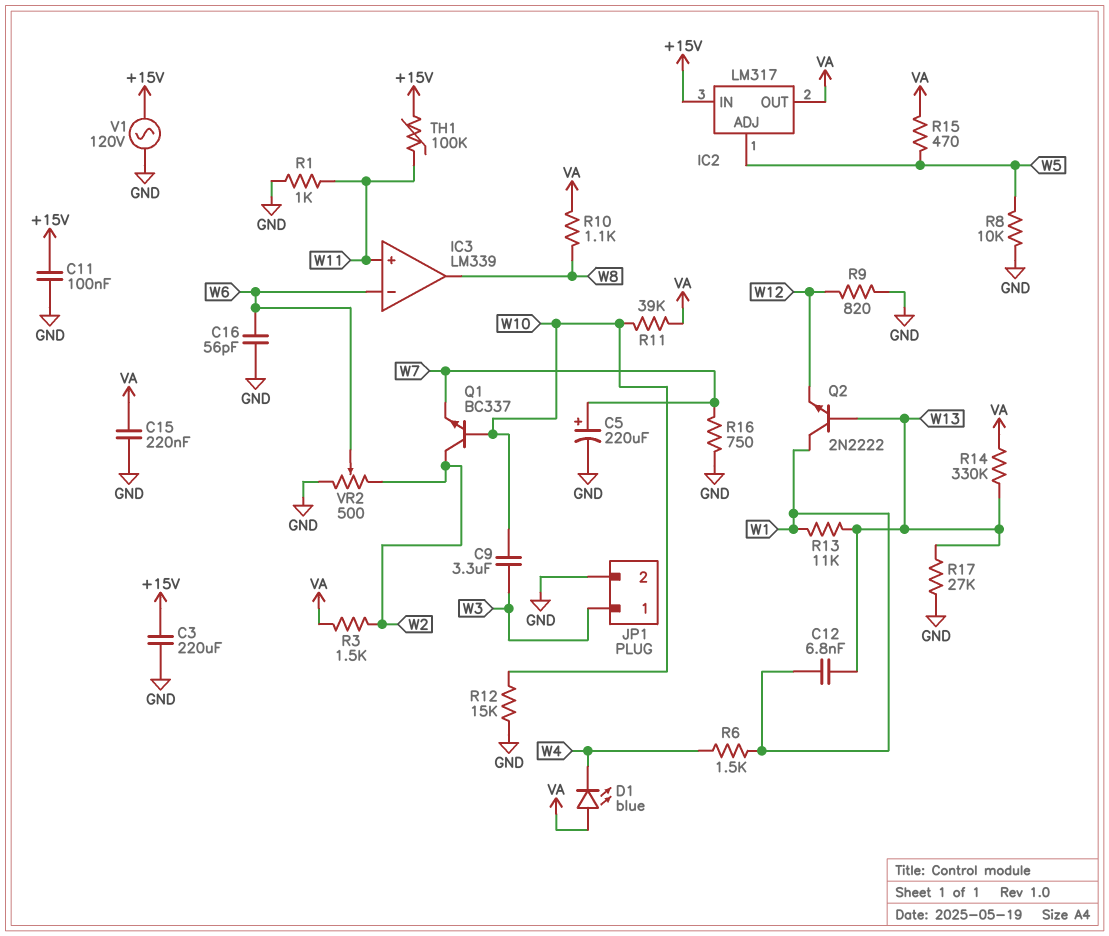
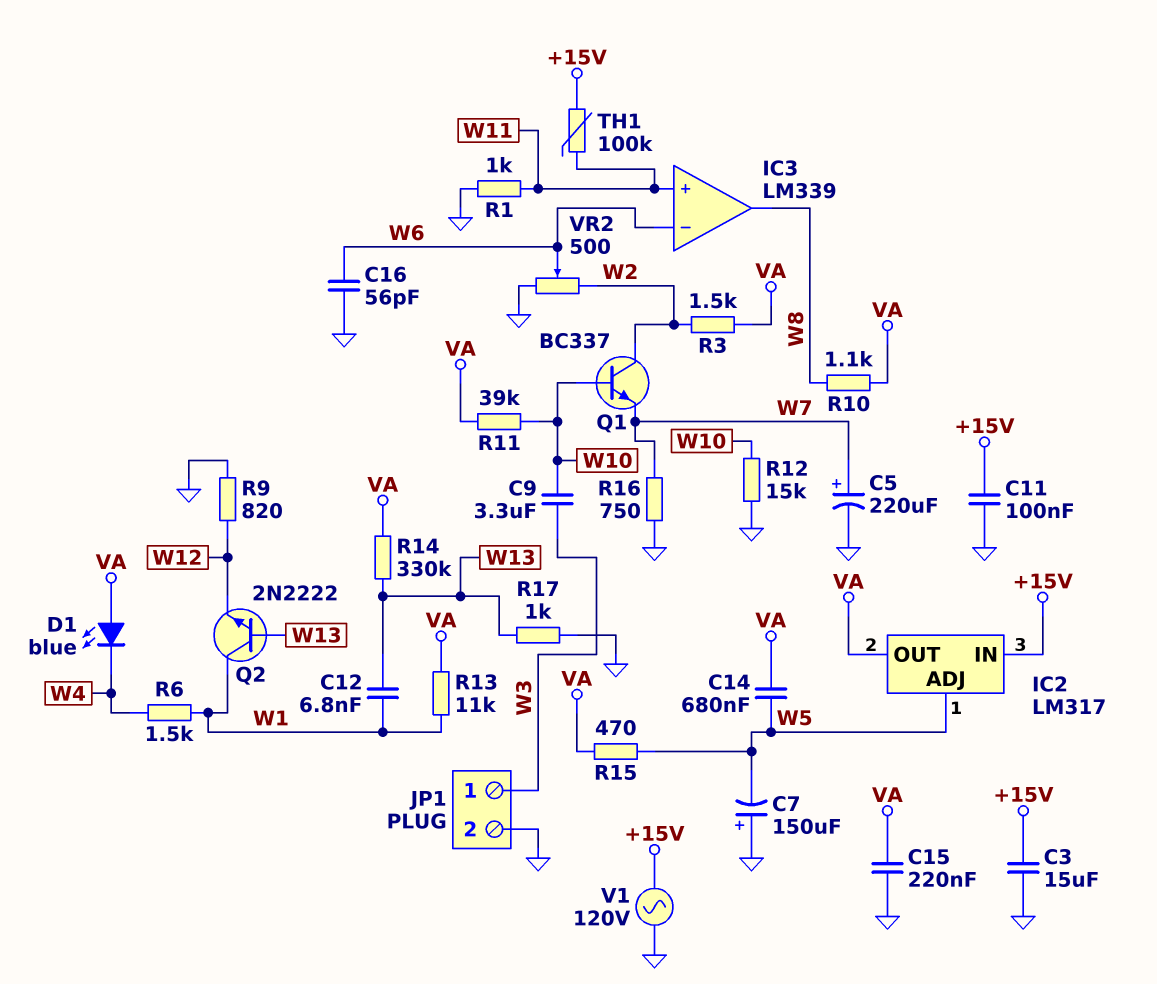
C3: 220uF (+15V, GND) -> 15uF (+15V, GND)
C7: none -> 150uF (plus GND, minus W5)
C14: none -> 680nF (VA, W5)
R8: 10k (GND, W5) -> none
R13: 11k (W1, W13) -> 11k (VA, W1)
R17: 27k (GND, W13) -> 1k (GND, W13)

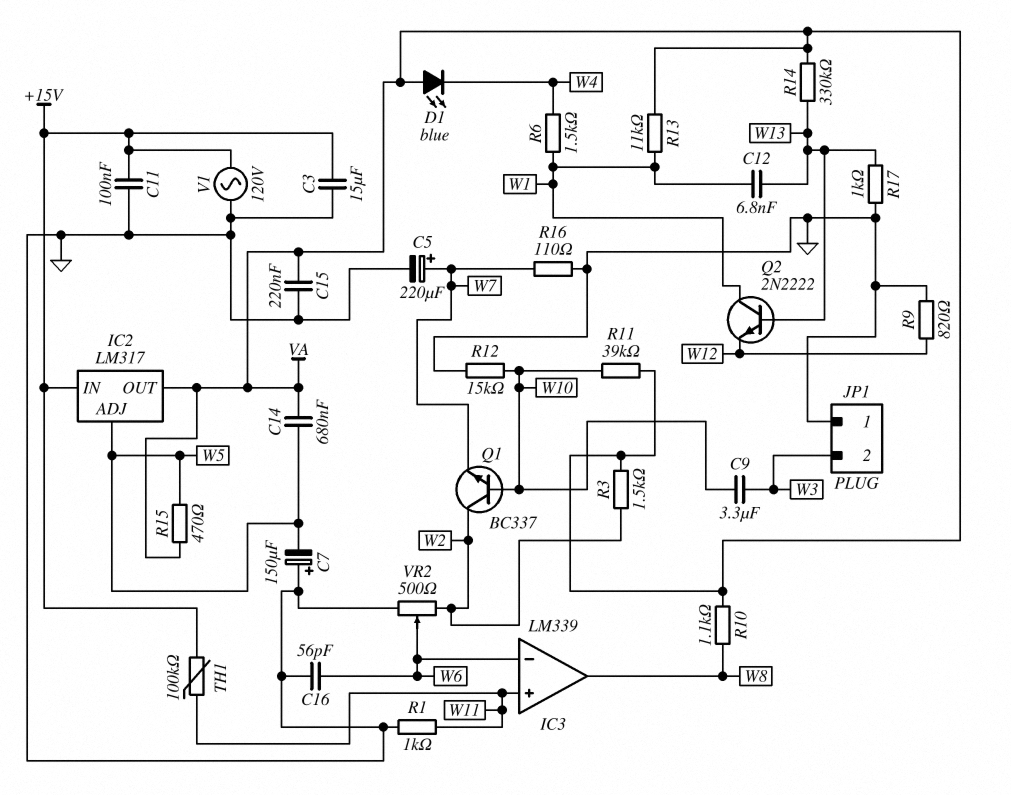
JP1 pin 1: W3 -> GND
JP1 pin 2: GND -> W3
R16: 750 (GND, W7) -> 110 (GND, W7)

